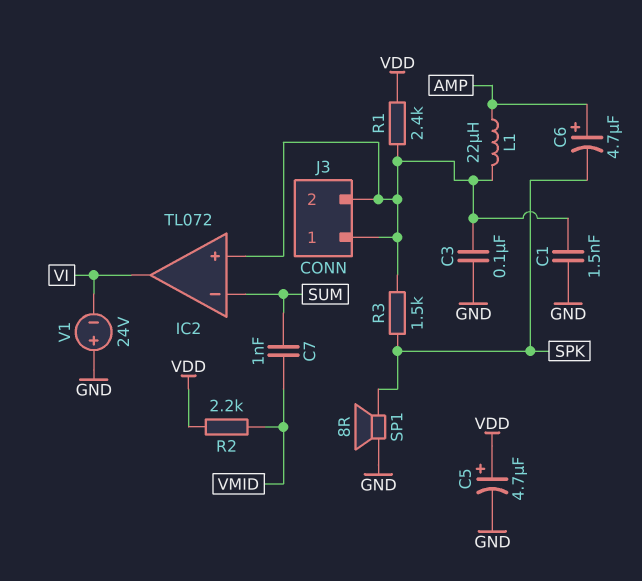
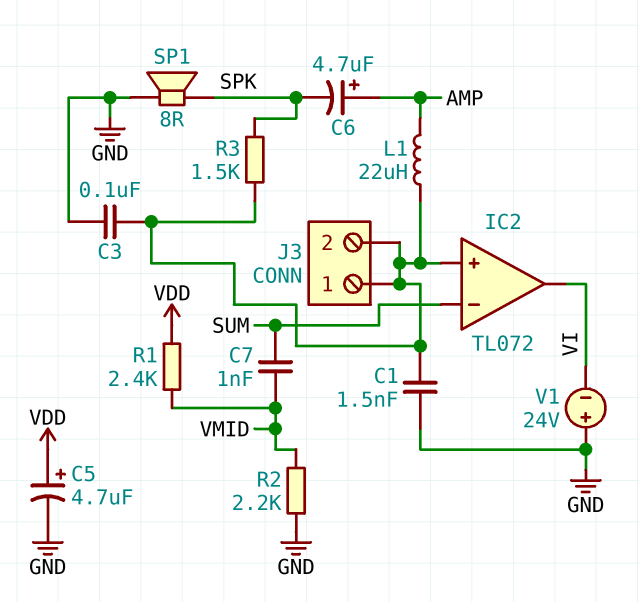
R1: 2.4k (IC2/in+, VDD) -> 2.4k (VDD, VMID)
R2: 2.2k (VDD, VMID) -> 2.2k (GND, VMID)

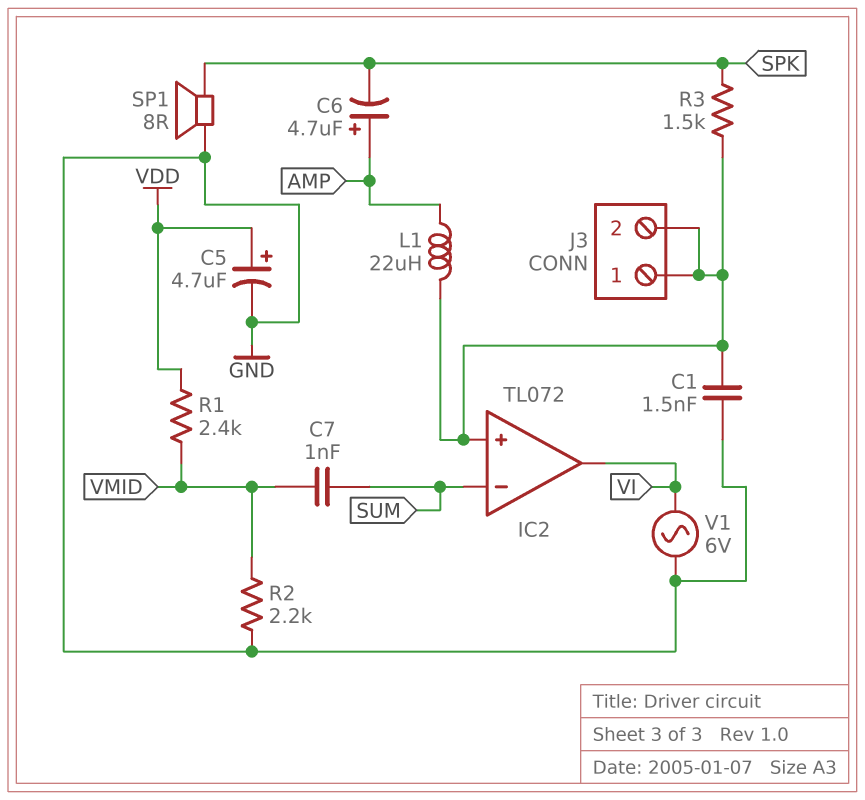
C3: 100nF (GND, IC2/in+) -> none
V1: 24V (plus GND, minus VI) -> AC 6V (GND, VI)

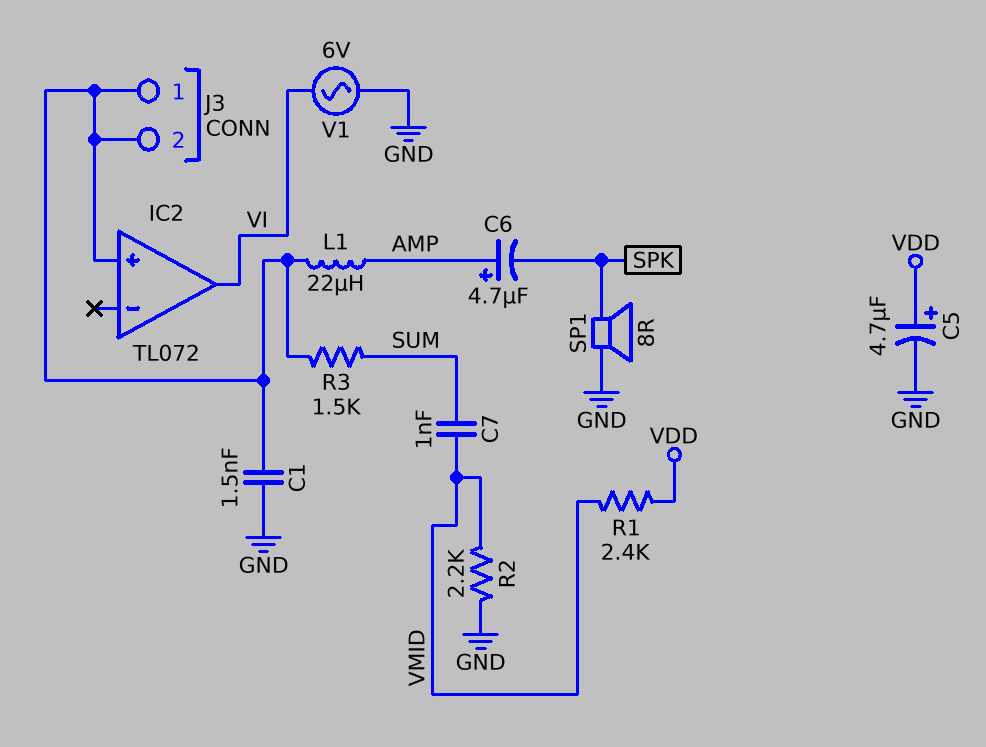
IC2 pin in-: SUM -> none
R3: 1.5k (IC2/in+, SPK) -> 1.5k (IC2/in+, SUM)

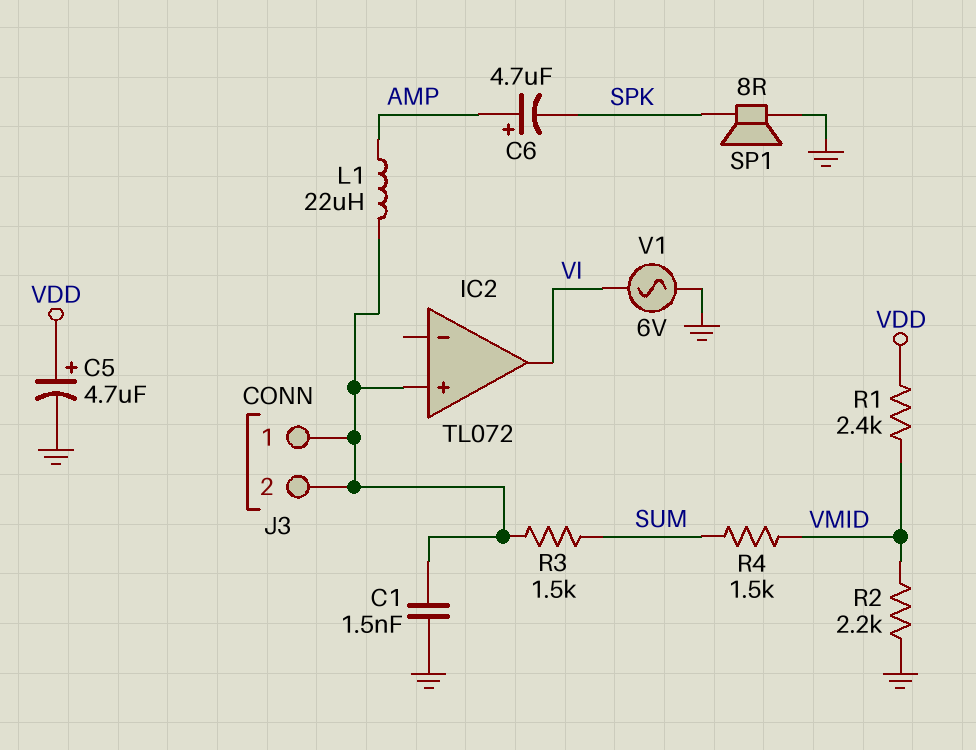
C7: 1nF (SUM, VMID) -> none
R4: none -> 1.5k (SUM, VMID)

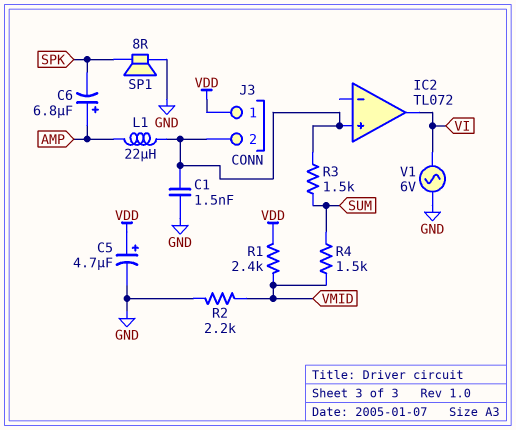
C6: 4.7uF (plus AMP, minus SPK) -> 6.8uF (plus AMP, minus SPK)
J3 pin 1: IC2/in+ -> VDD

